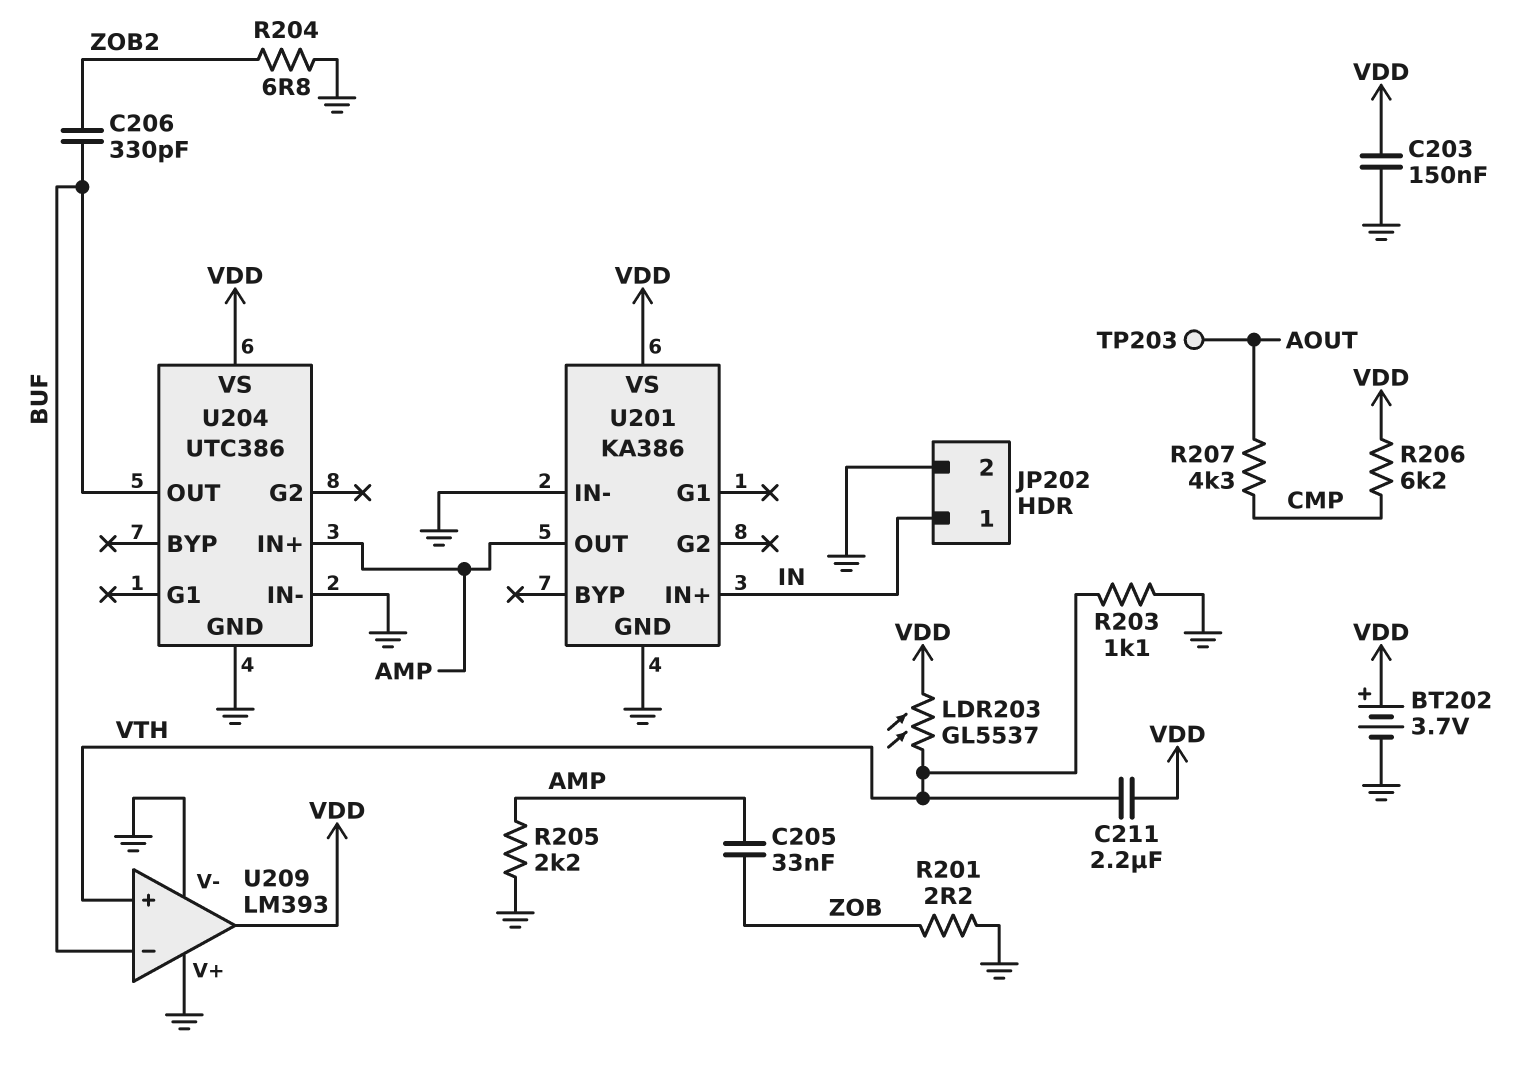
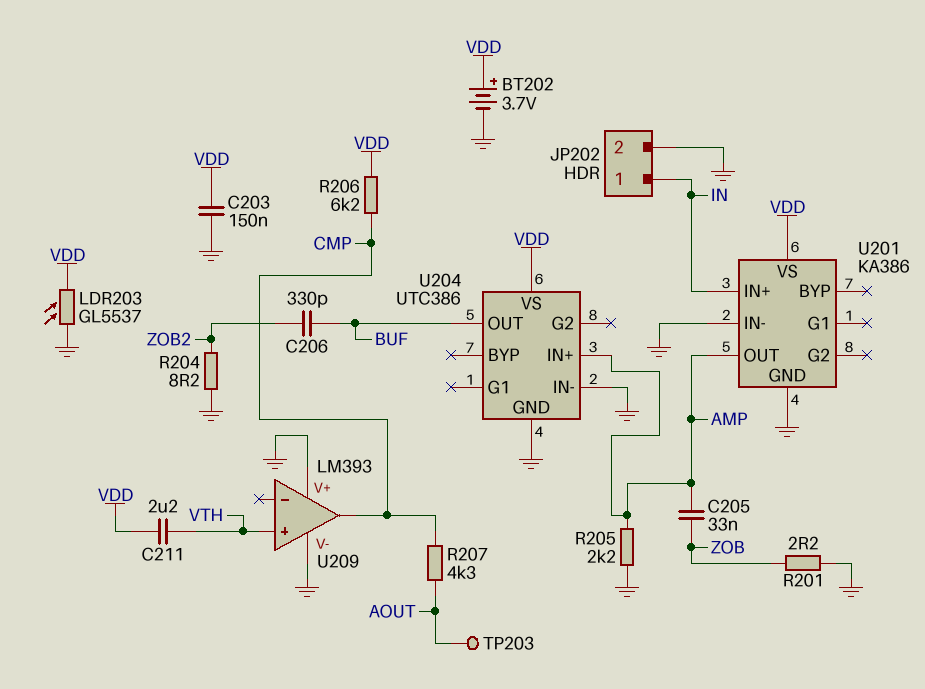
LDR203: GL5537 (VDD, VTH) -> GL5537 (GND, VDD)
R203: 1.1k (GND, VTH) -> none
R204: 6.8 (GND, ZOB2) -> 8.2 (GND, ZOB2)
U209 pin in-: BUF -> none
U209 pin out: VDD -> CMP

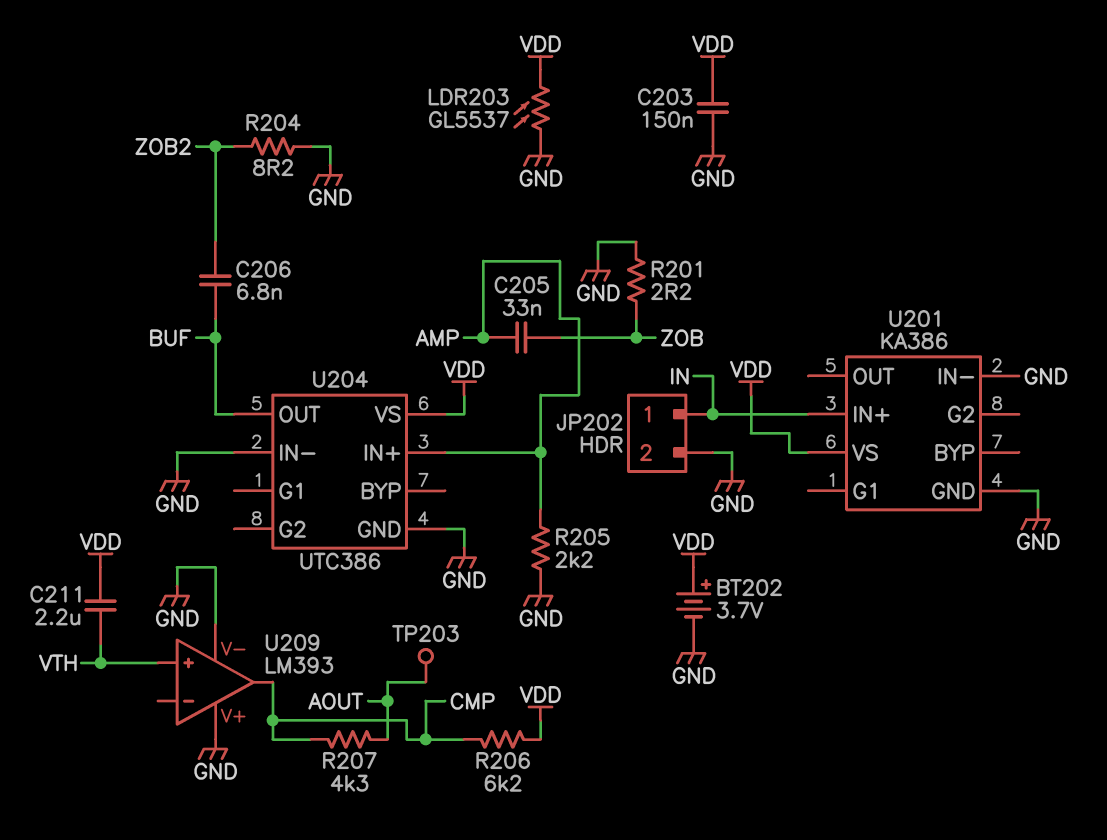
C206: 330pF (BUF, ZOB2) -> 6.8nF (BUF, ZOB2)
U201 pin OUT: AMP -> none

